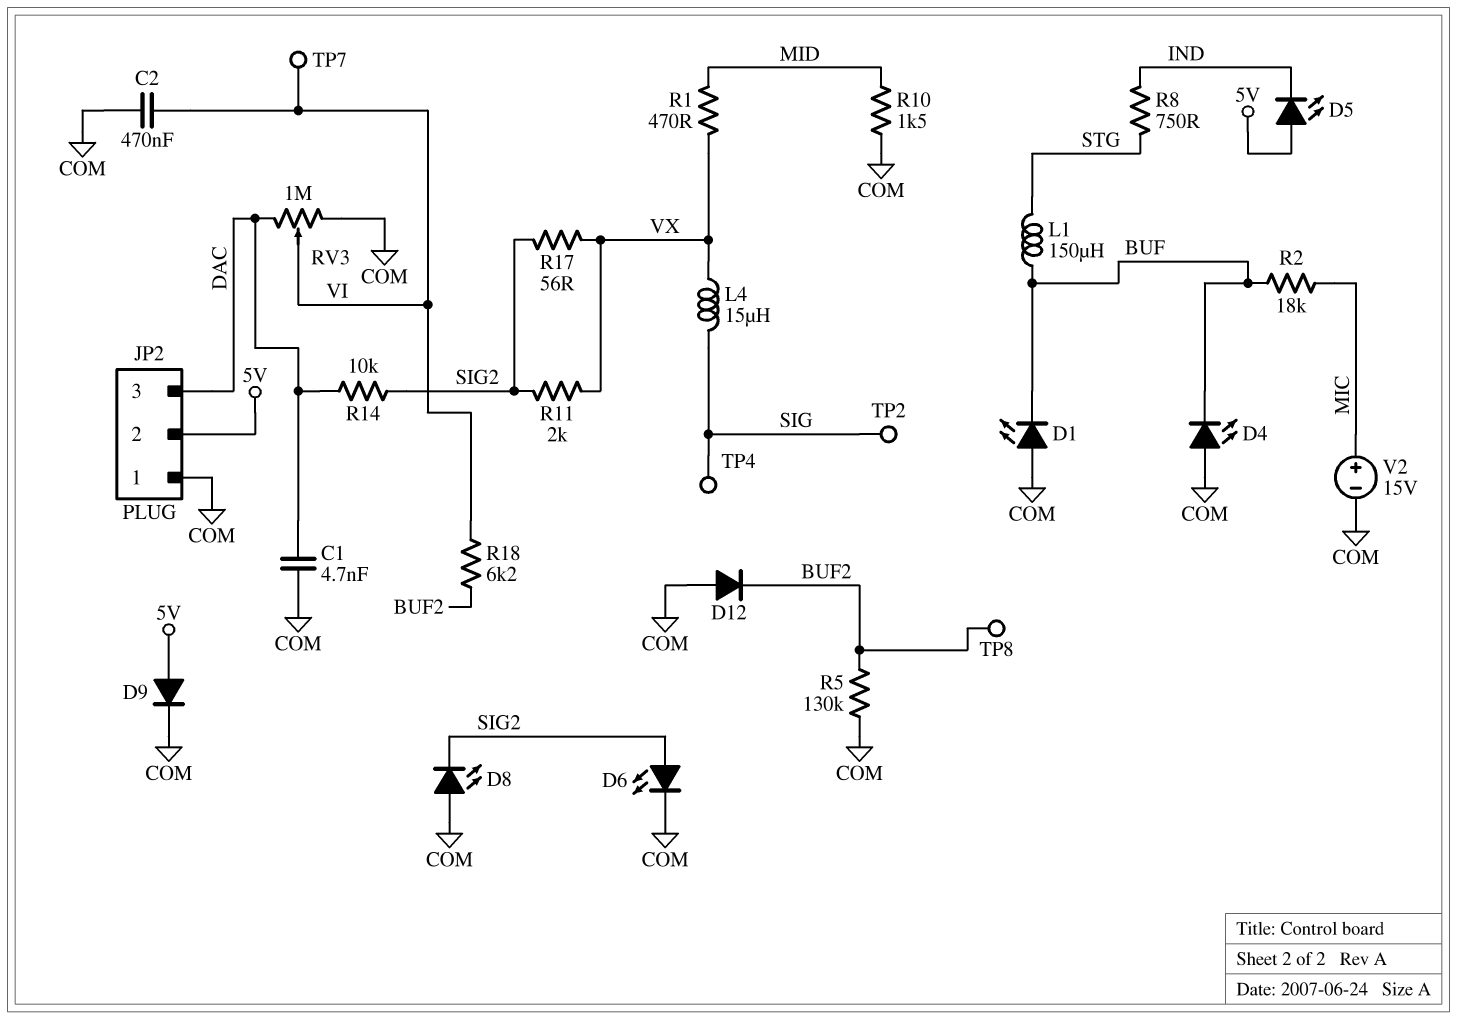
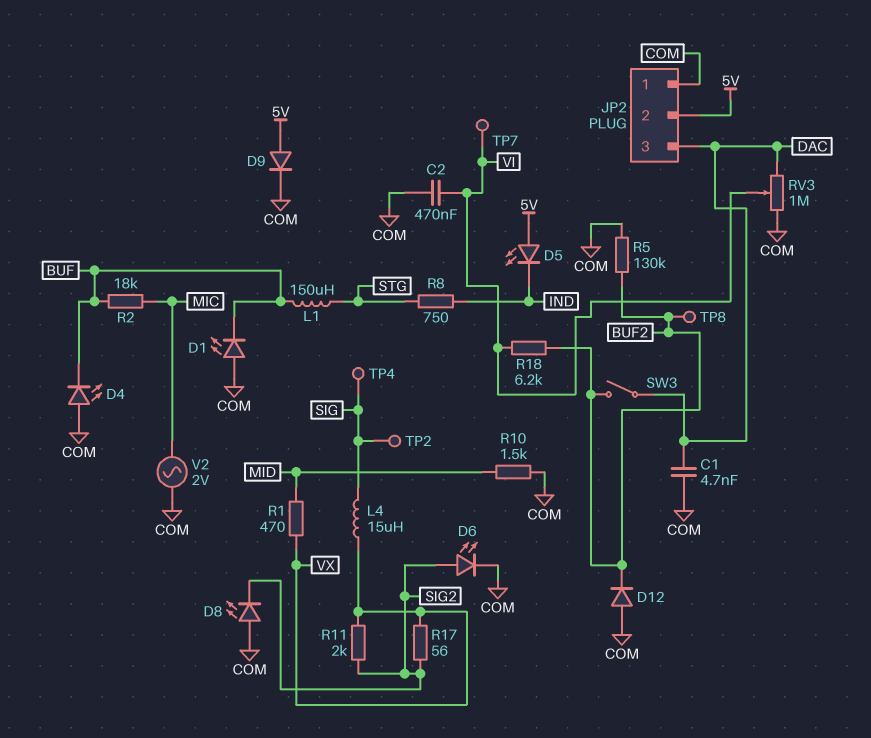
R14: 10k (DAC, SIG2) -> none
SW3: none -> switch (BUF2, DAC)
V2: 15V (plus MIC, minus COM) -> AC 2V (COM, MIC)

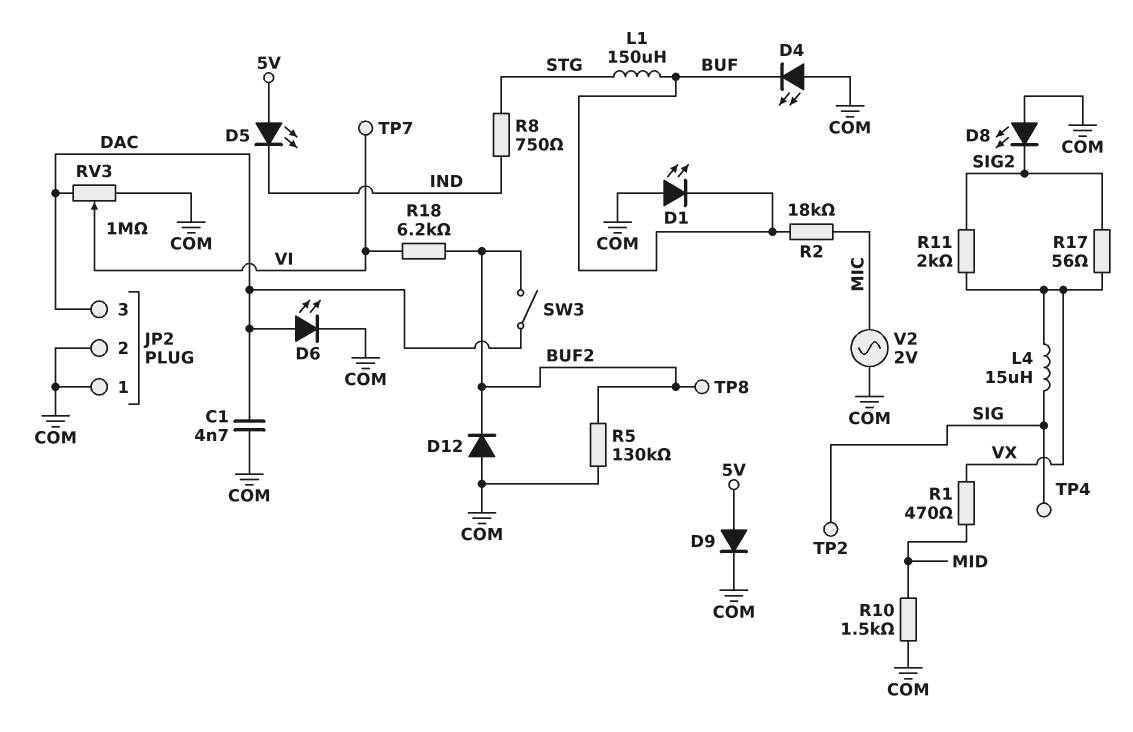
C2: 470nF (COM, VI) -> none
D6: LED (A SIG2, K COM) -> LED (A DAC, K COM)
JP2 pin 2: 5V -> COM

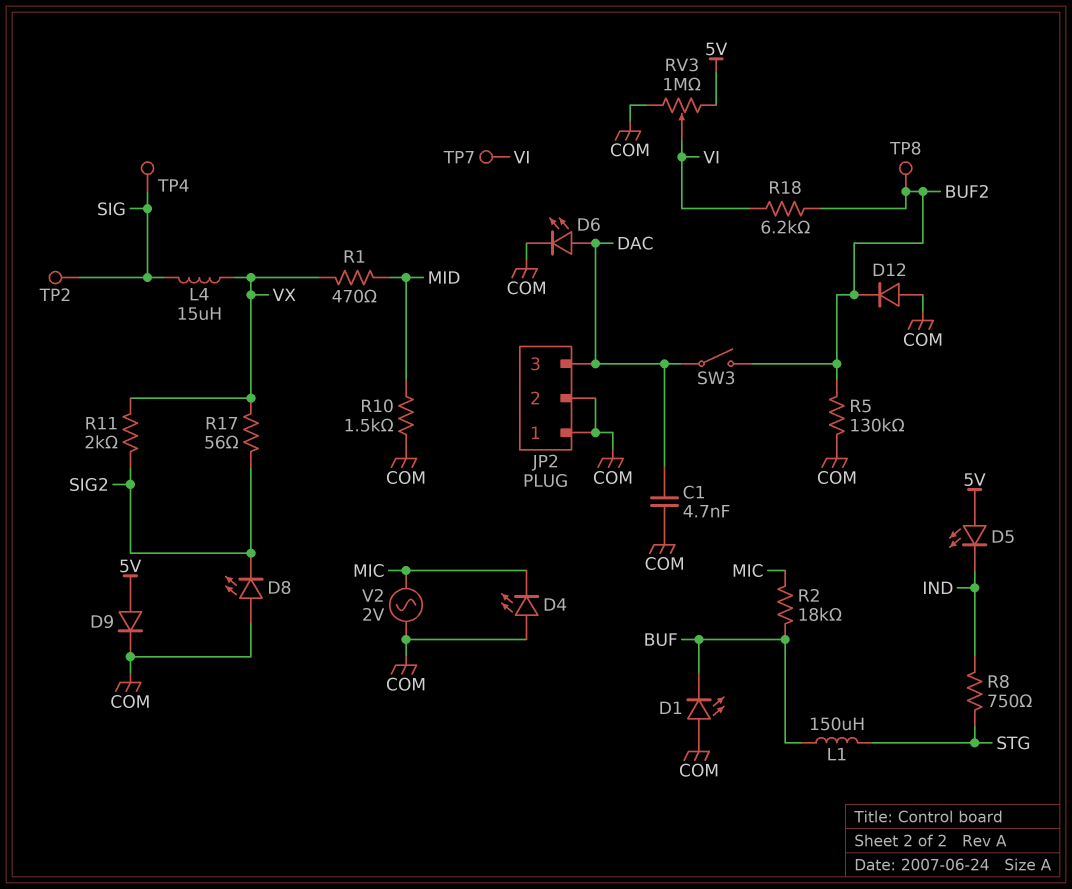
D4: LED (A COM, K BUF) -> LED (A COM, K MIC)
RV3: 1M (COM, DAC, wiper VI) -> 1M (5V, COM, wiper VI)

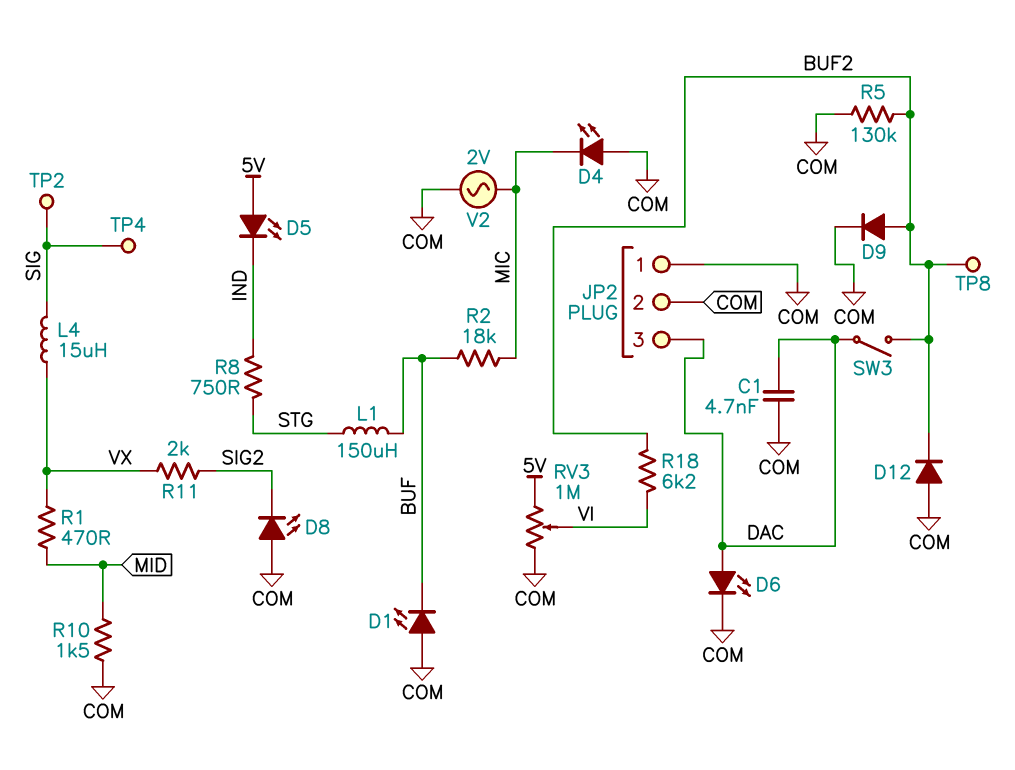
D9: diode (A 5V, K COM) -> diode (A BUF2, K COM)
R17: 56 (SIG2, VX) -> none
TP7: test point (VI) -> none

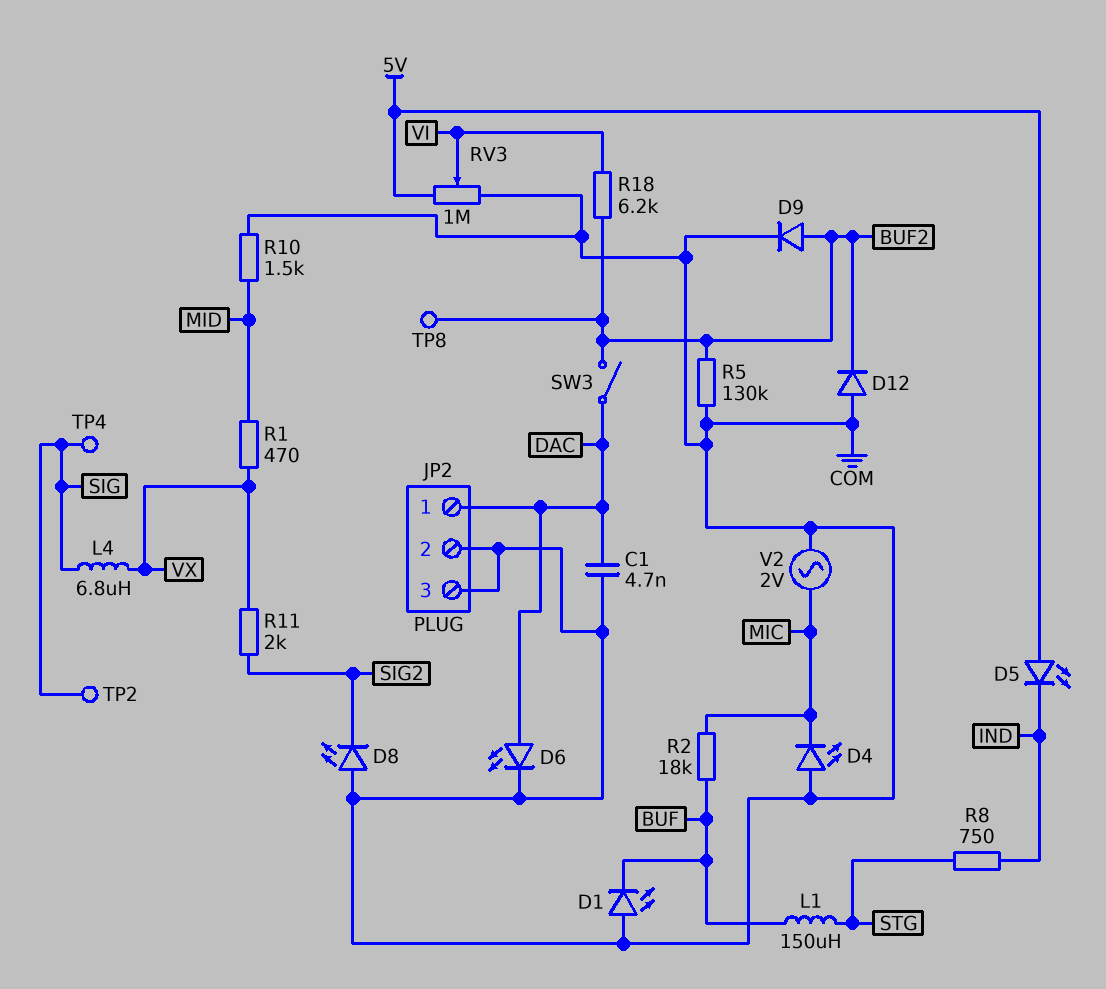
JP2 pin 1: COM -> DAC
JP2 pin 3: DAC -> COM
L4: 15uH (SIG, VX) -> 6.8uH (SIG, VX)

